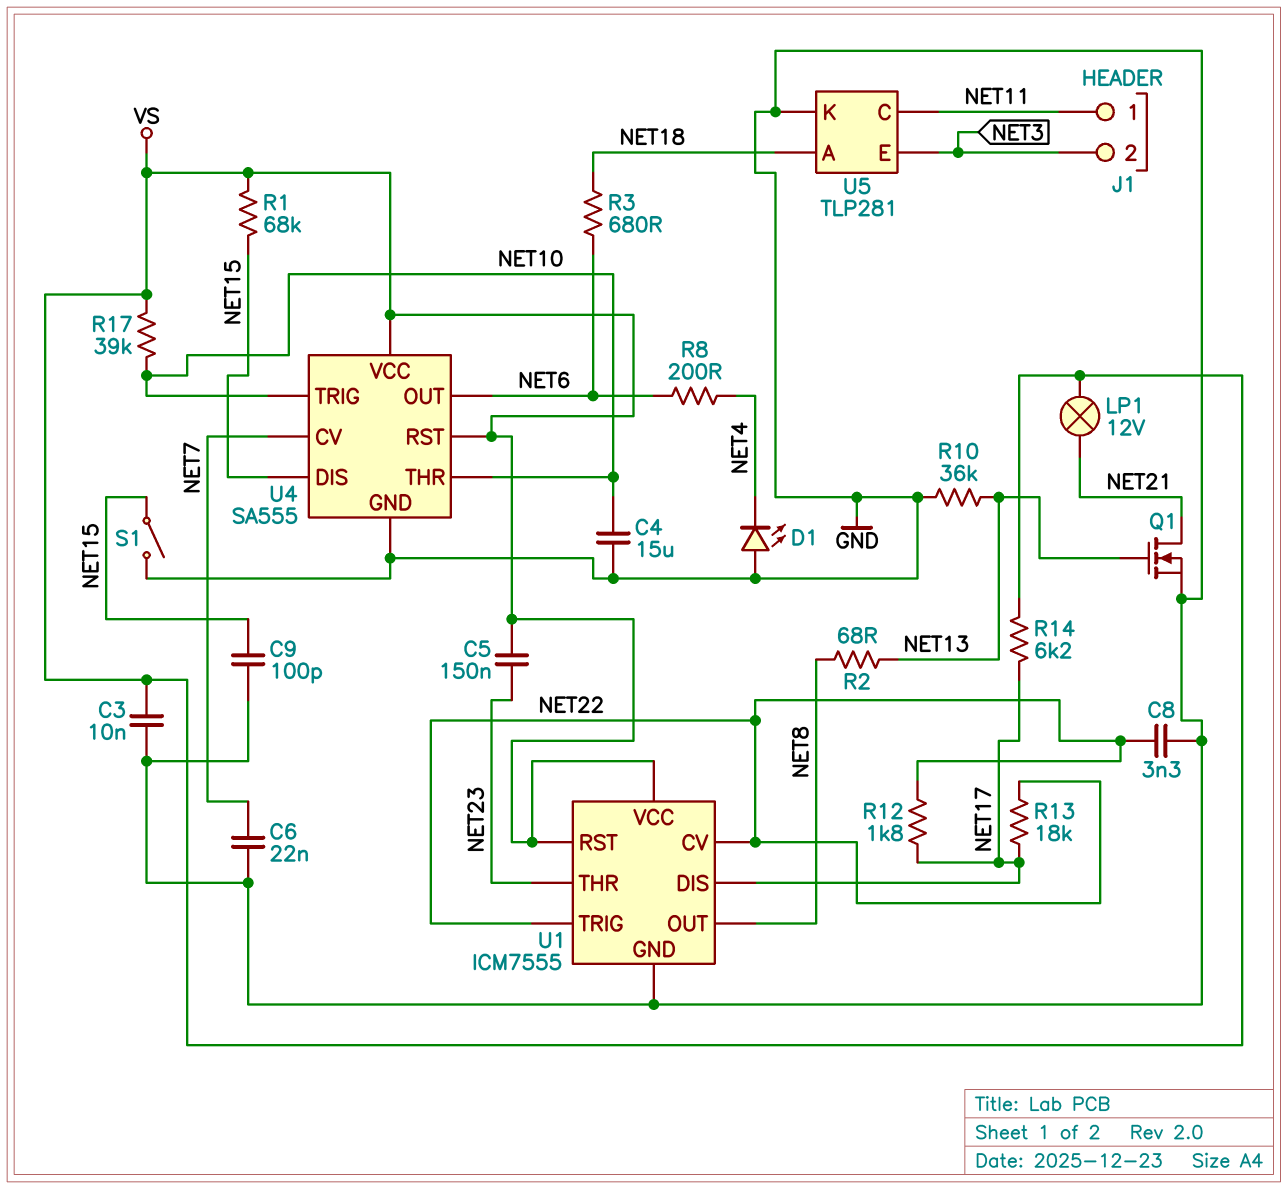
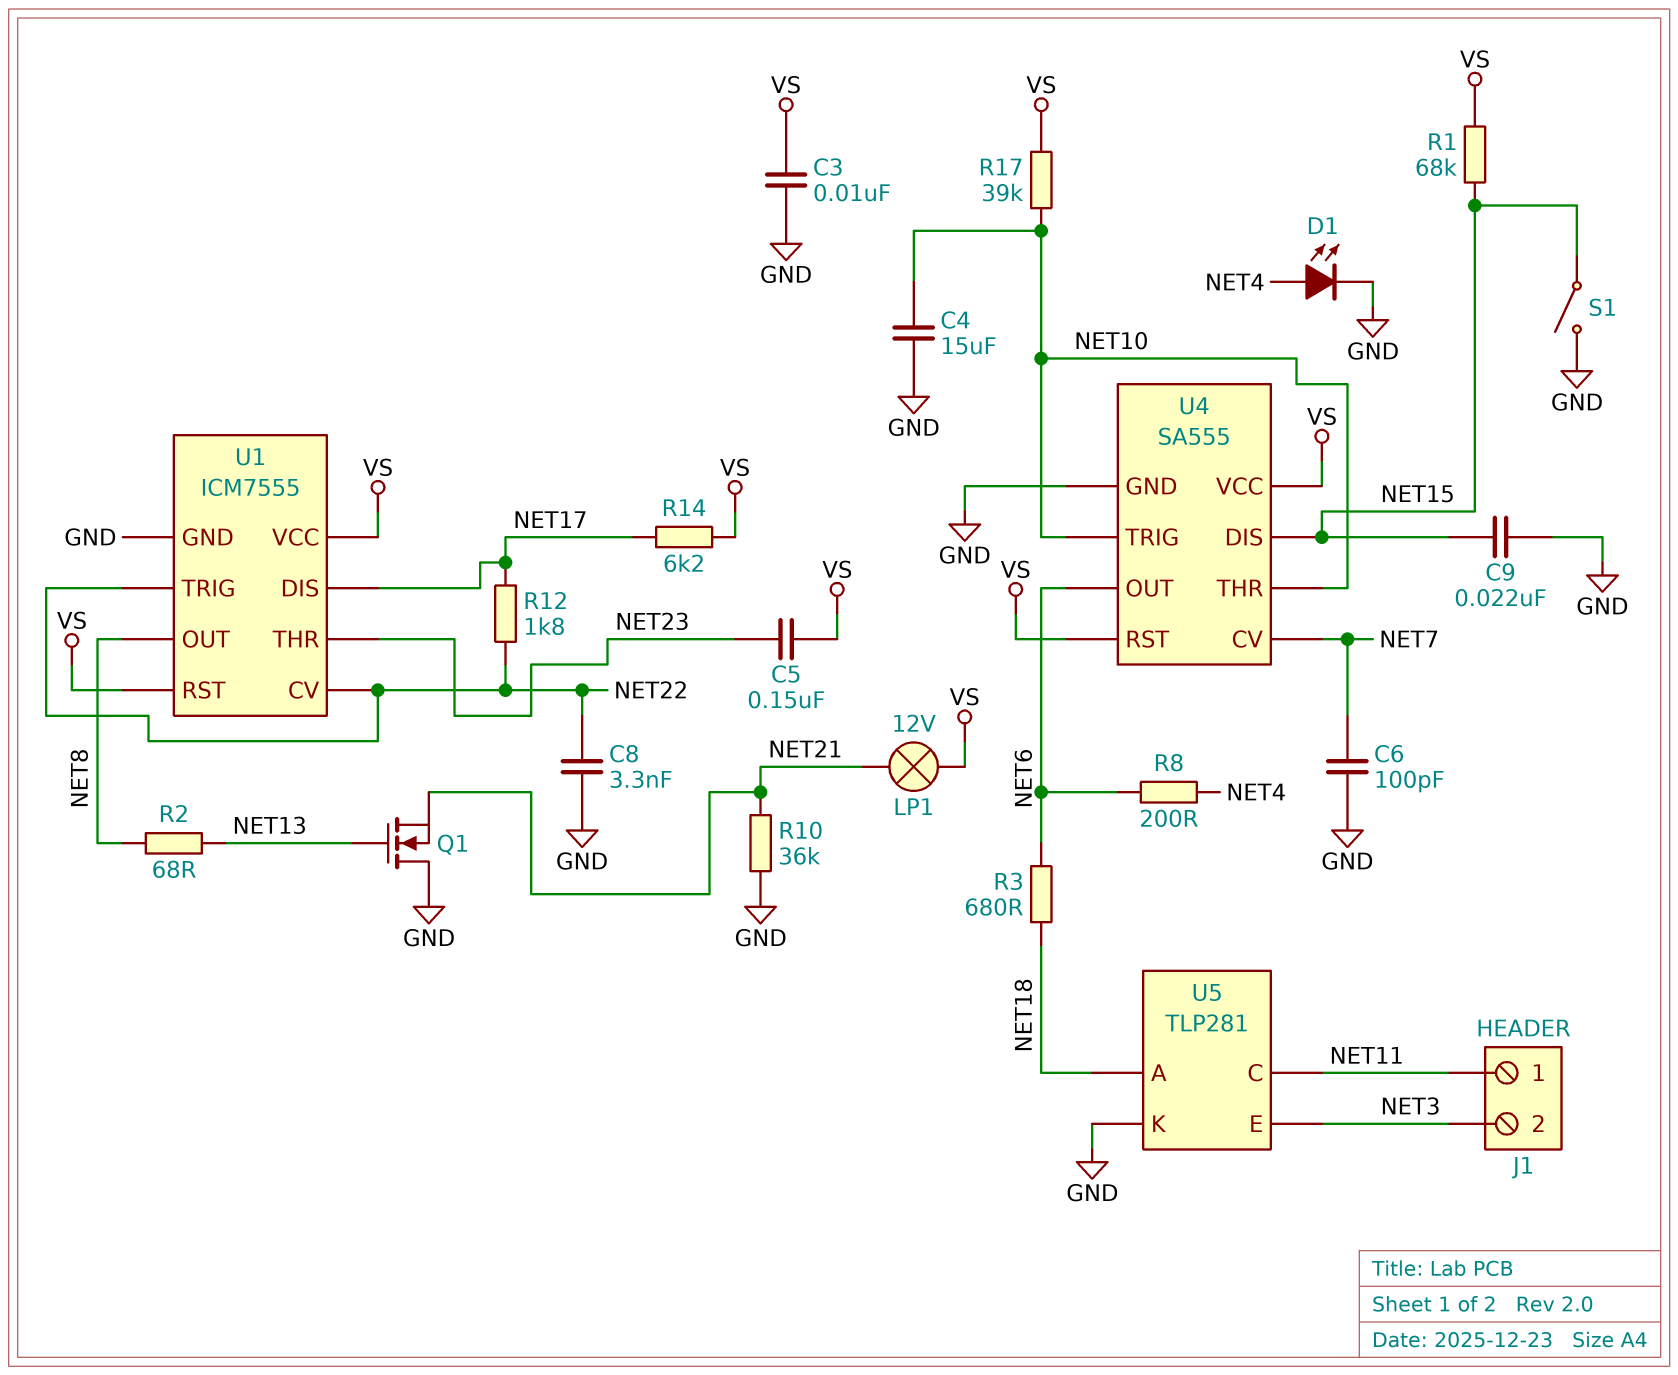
C6: 22nF (GND, NET7) -> 100pF (GND, NET7)
C9: 100pF (GND, NET15) -> 22nF (GND, NET15)
D1: LED (A GND, K NET4) -> LED (A NET4, K GND)
Q1: NMOS (G NET13, D NET21, S GND) -> NMOS (G NET13, D GND, S NET21)
R10: 36k (GND, NET13) -> 36k (GND, NET21)
R13: 18k (NET17, NET22) -> none

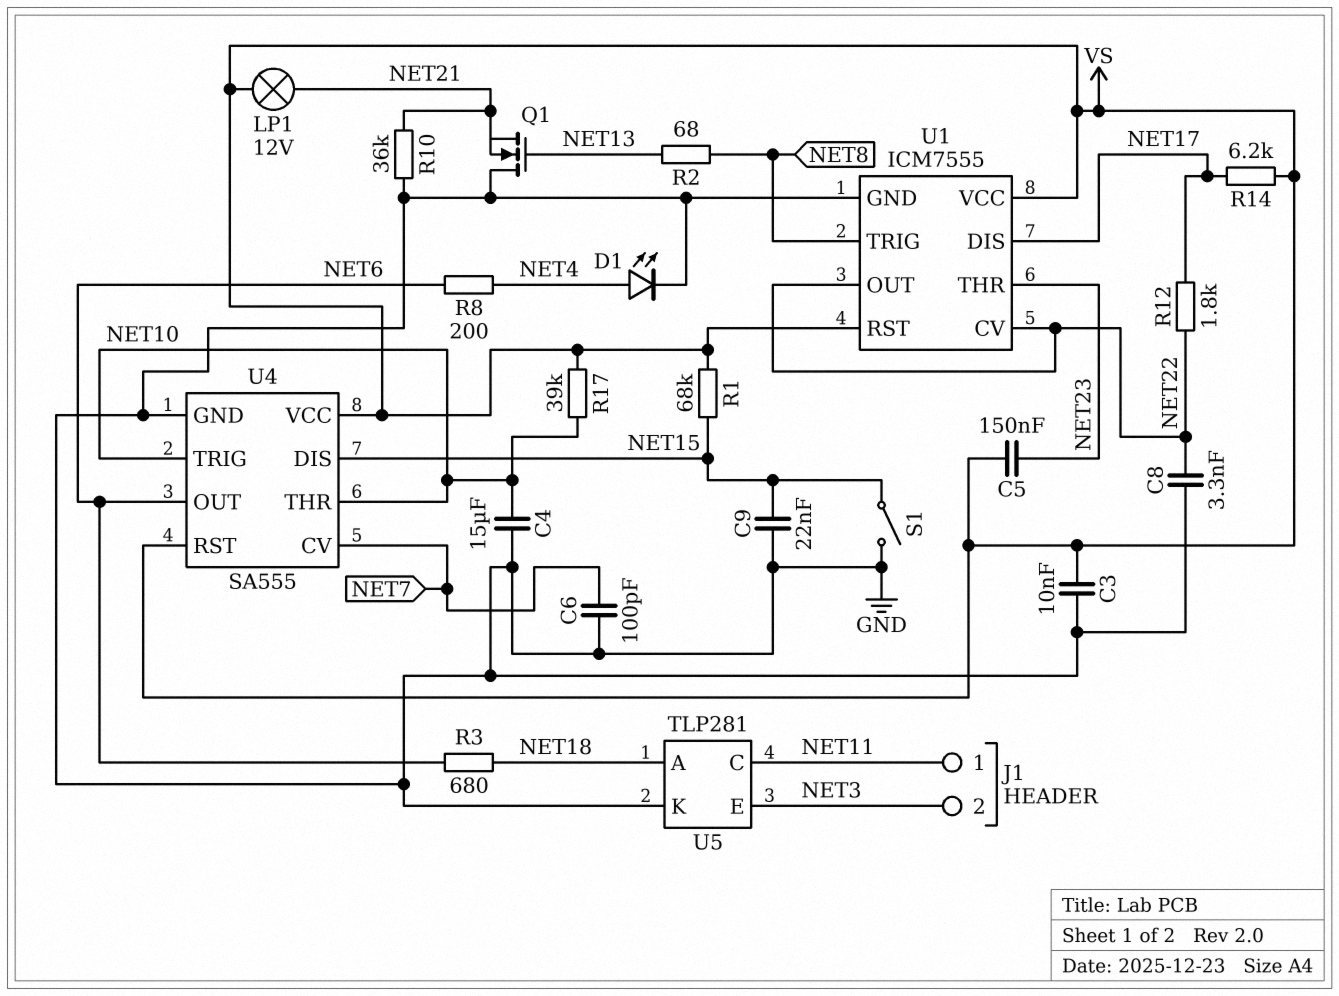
U1 pin OUT: NET8 -> NET22
U1 pin TRIG: NET22 -> NET8

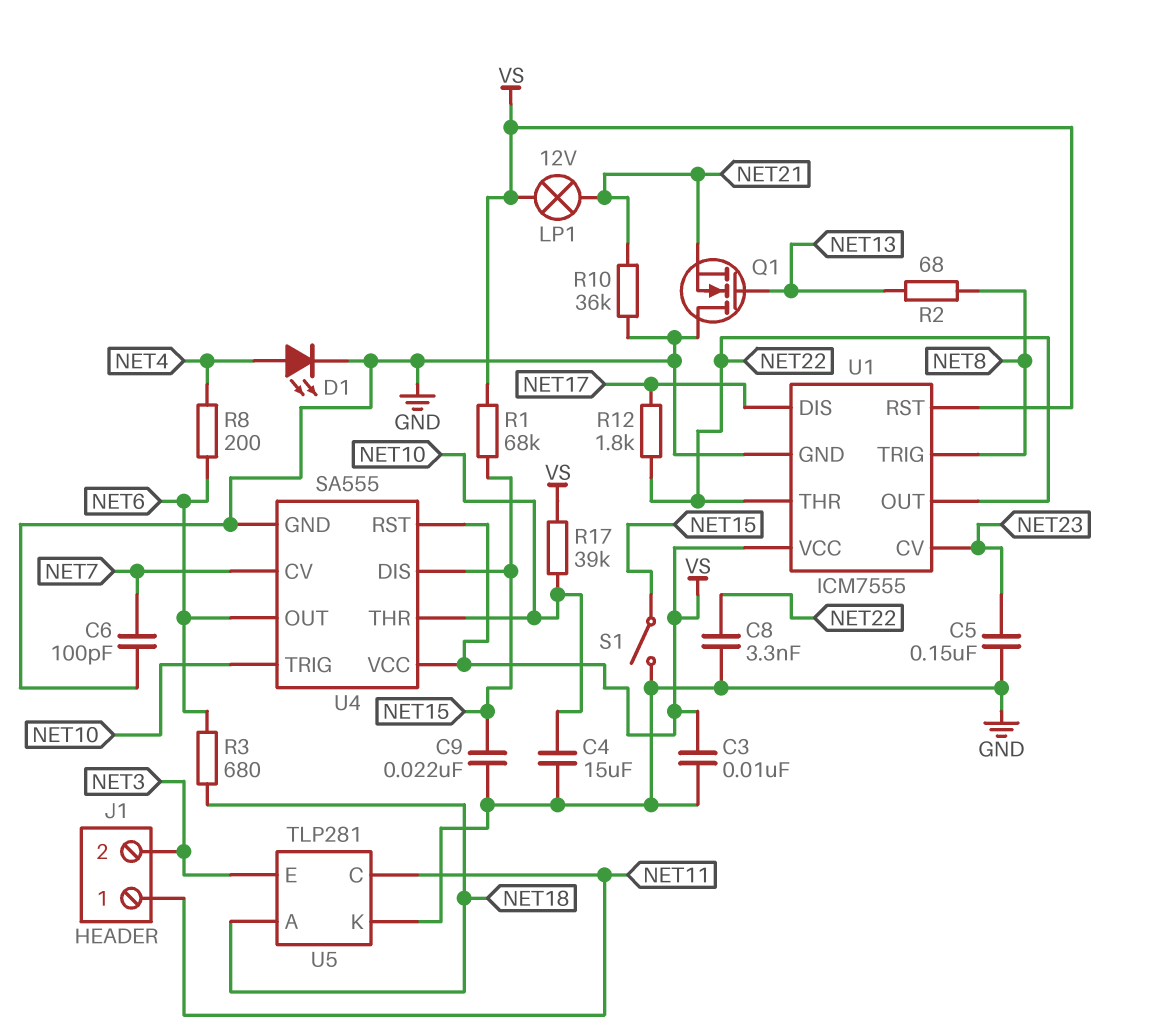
C5: 150nF (NET23, VS) -> 150nF (GND, NET23)
R14: 6.2k (NET17, VS) -> none
U1 pin CV: NET22 -> NET23
U1 pin THR: NET23 -> NET22

